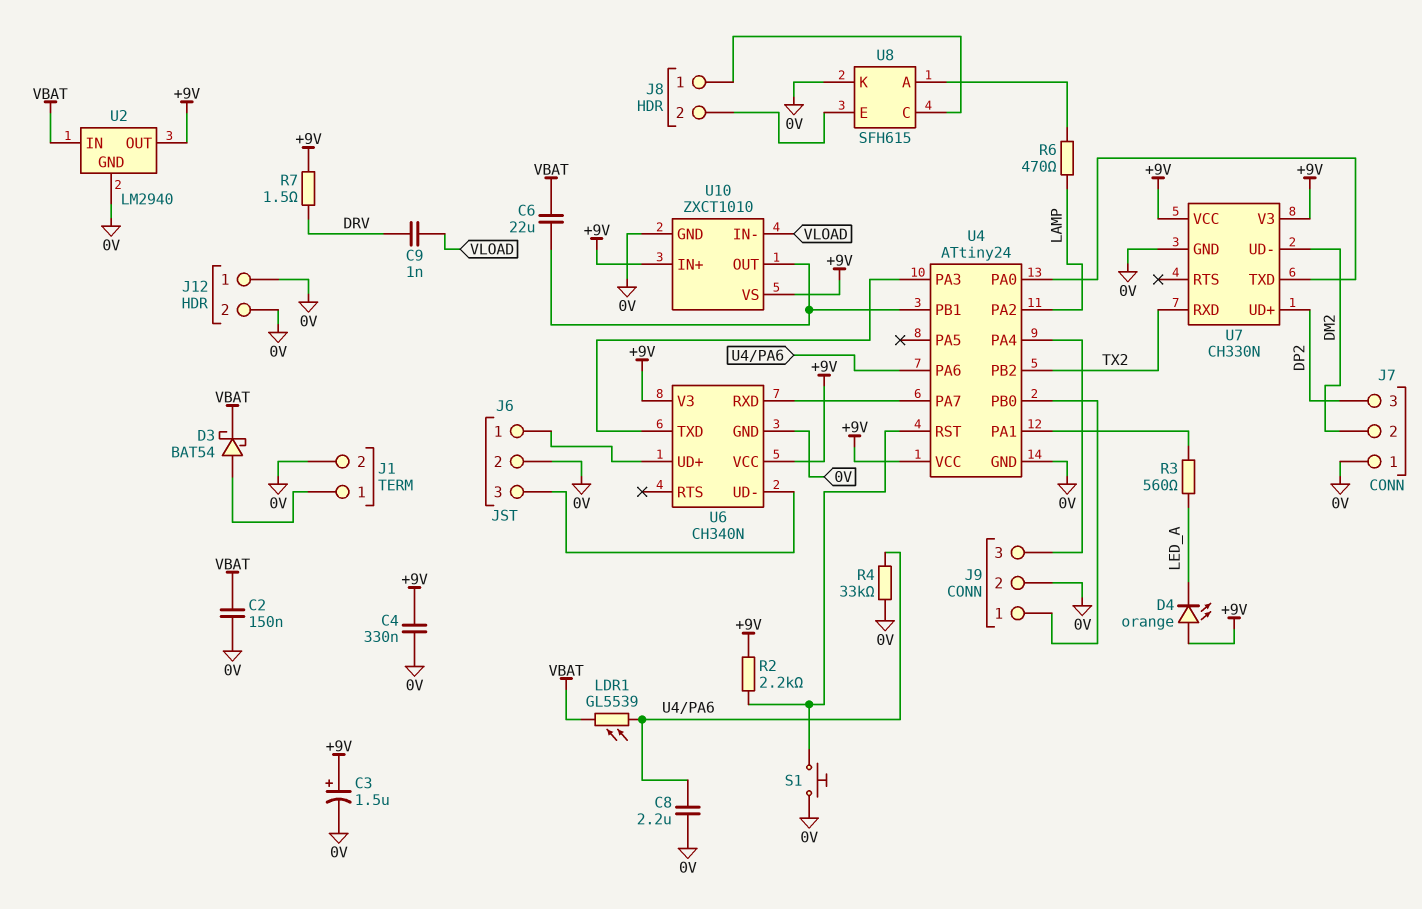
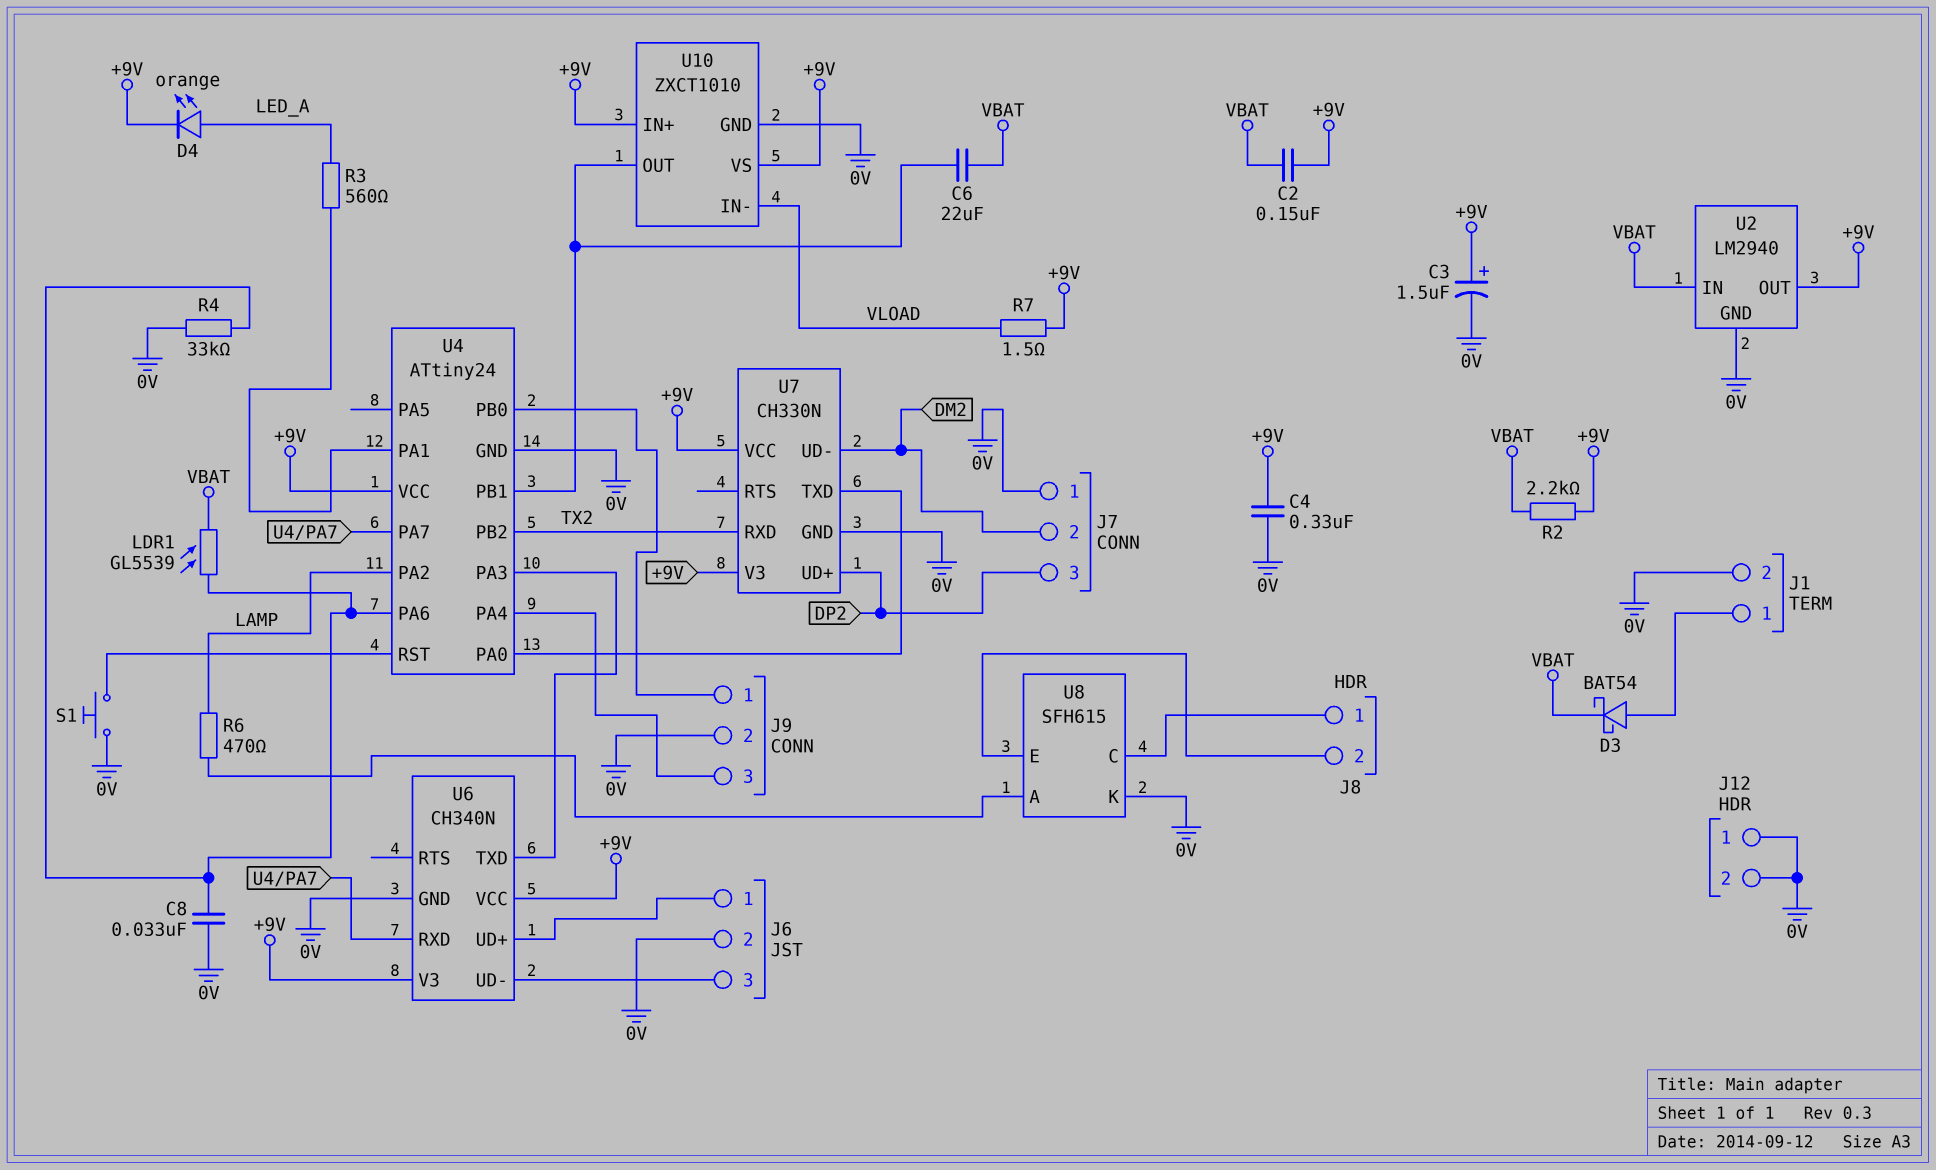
C2: 150nF (0V, VBAT) -> 150nF (+9V, VBAT)
C8: 2.2uF (0V, U4/PA6) -> 33nF (0V, U4/PA6)
C9: 1nF (DRV, VLOAD) -> none
D4: LED orange (A +9V, K LED_A) -> LED orange (A LED_A, K +9V)
R2: 2.2k (+9V, U4/RST) -> 2.2k (+9V, VBAT)
R7: 1.5 (+9V, DRV) -> 1.5 (+9V, VLOAD)

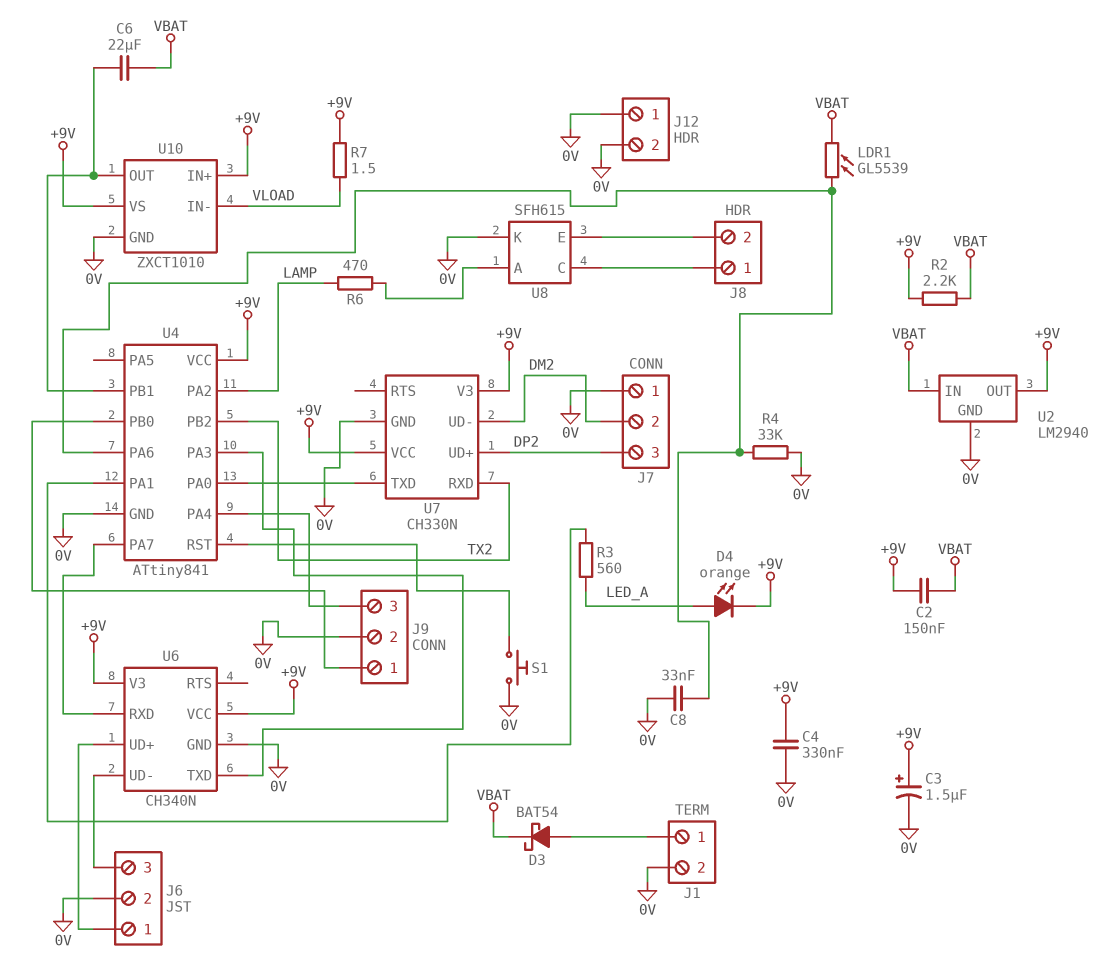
U4: ATtiny24 -> ATtiny841

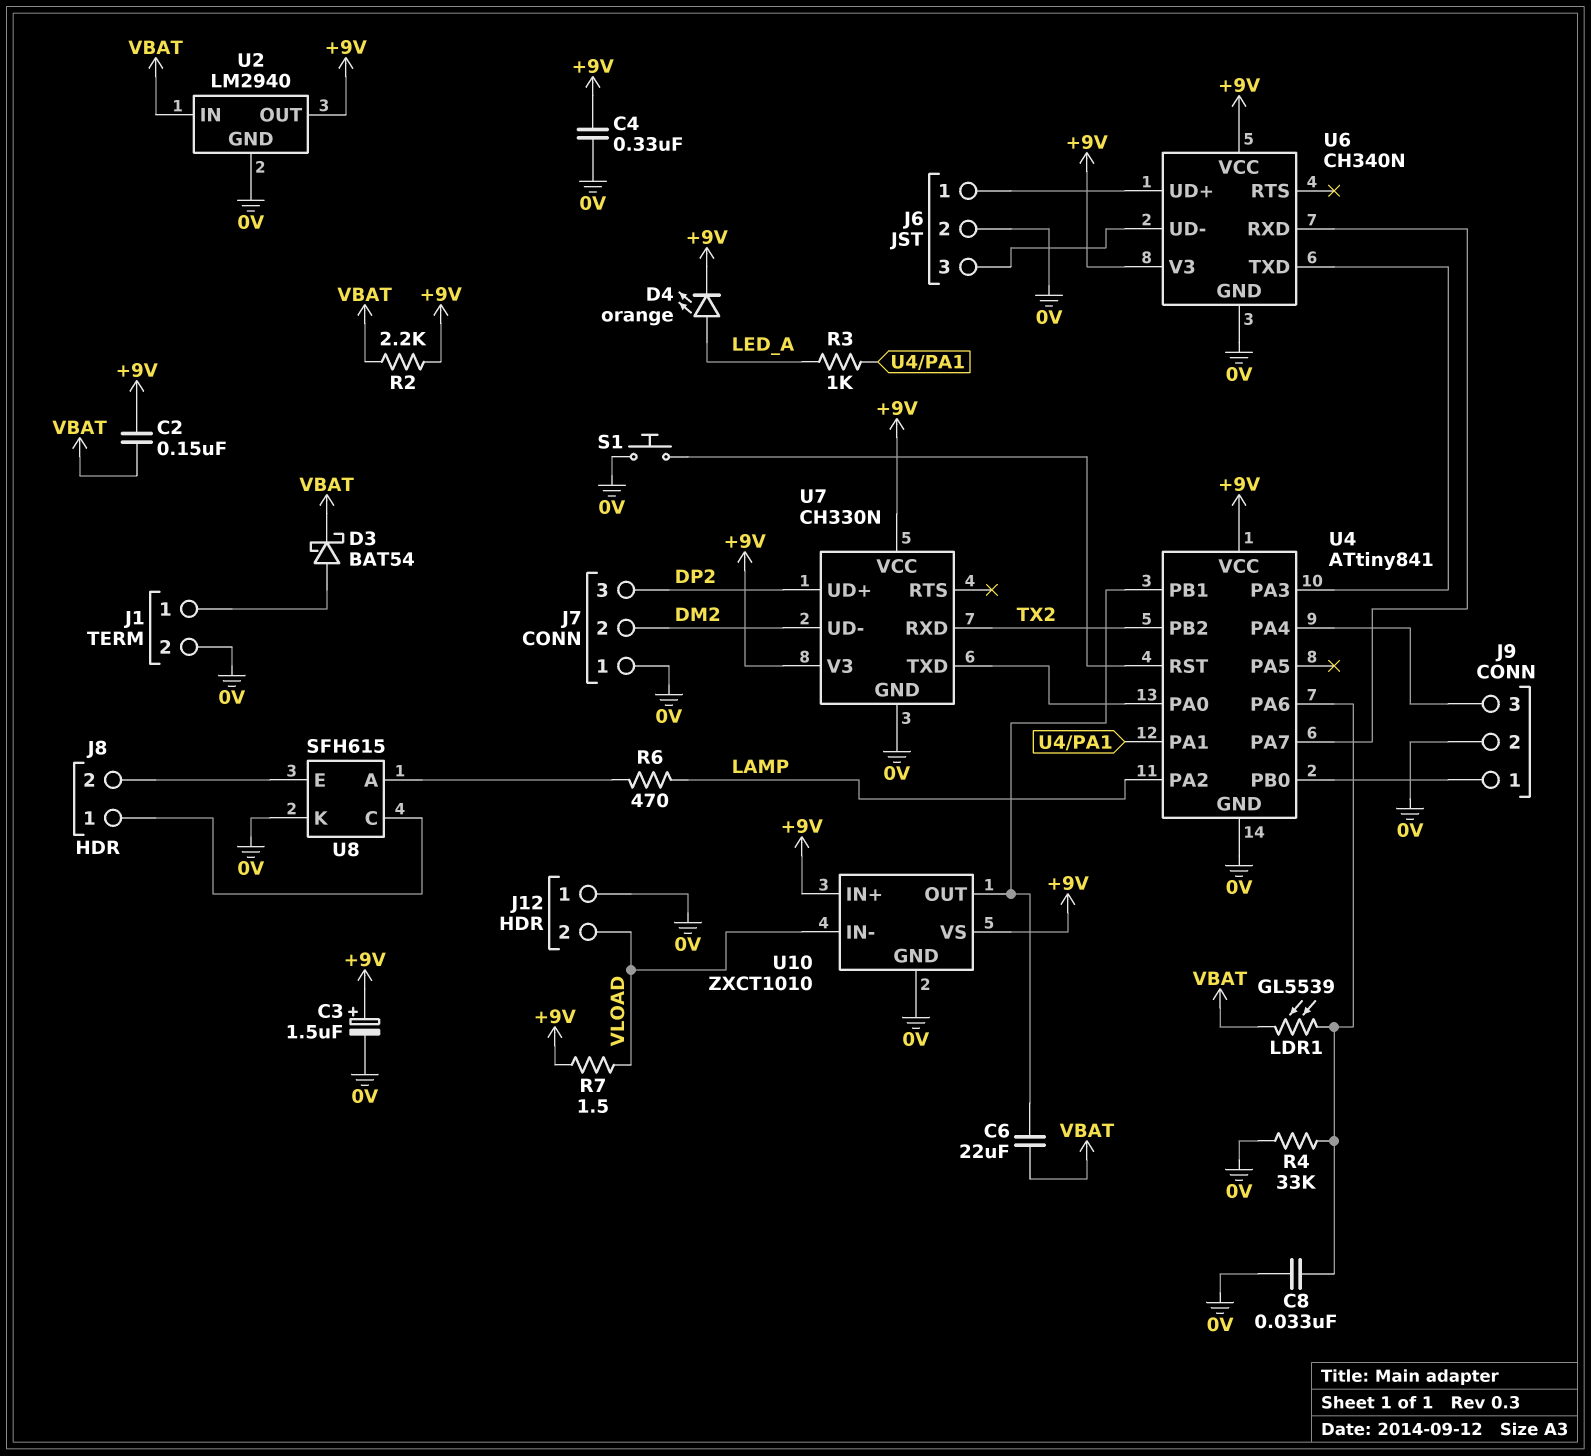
J12 pin 2: 0V -> VLOAD
R3: 560 (LED_A, U4/PA1) -> 1k (LED_A, U4/PA1)

